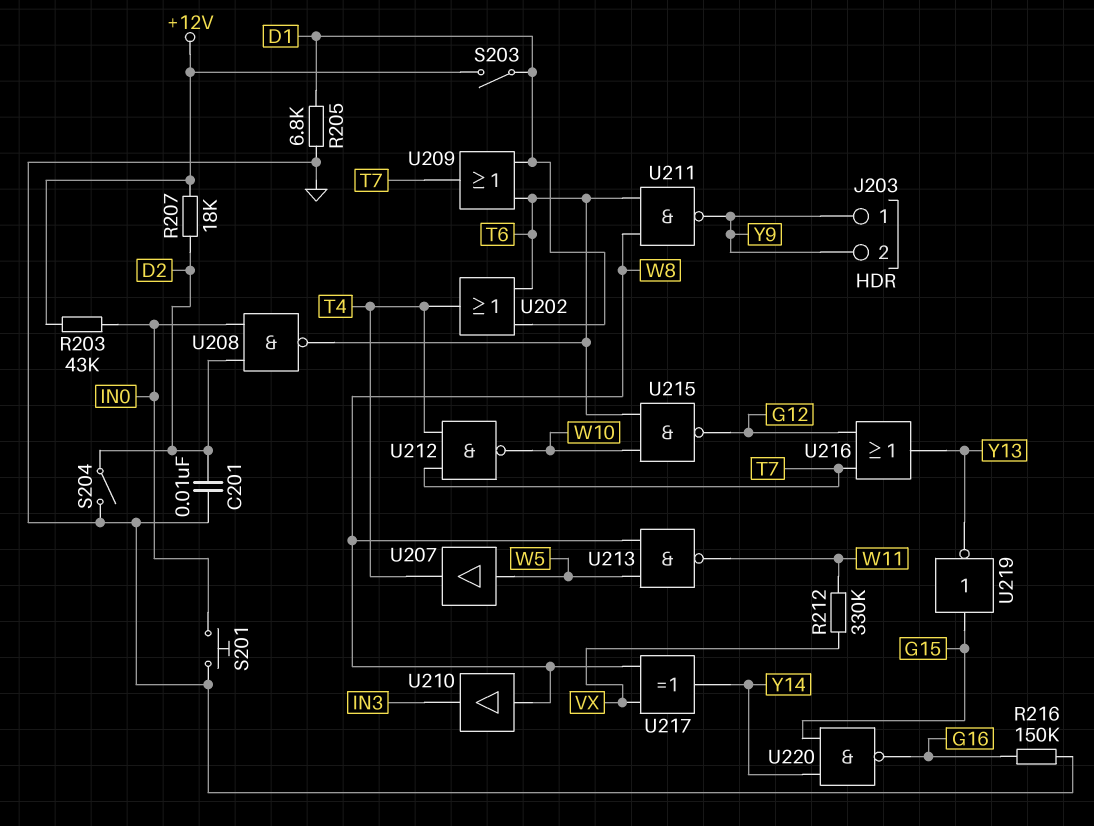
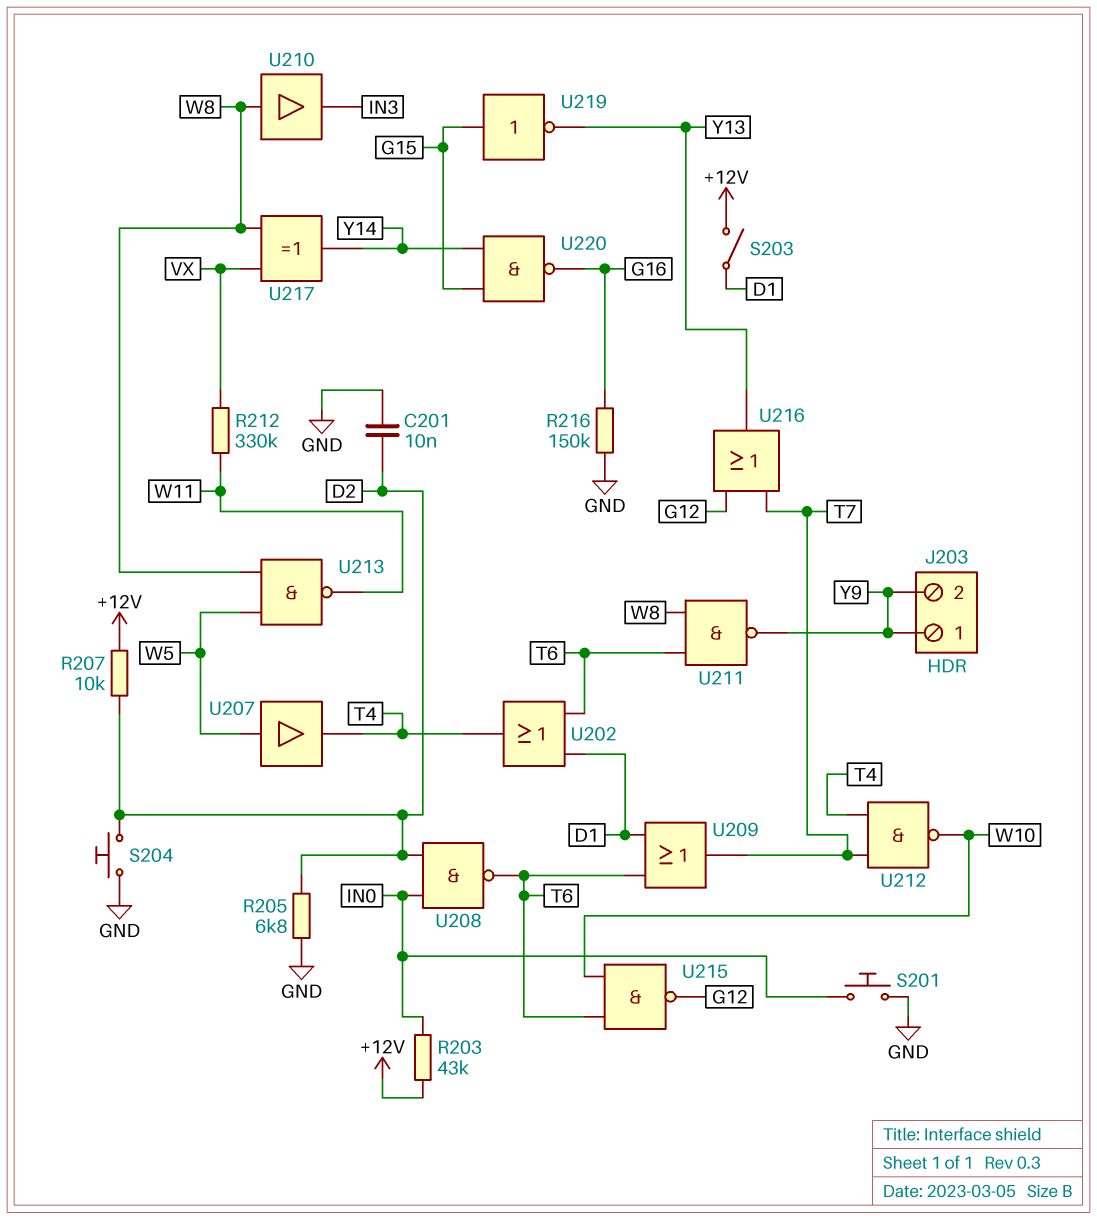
R205: 6.8k (D1, GND) -> 6.8k (D2, GND)
R207: 18k (+12V, D2) -> 10k (+12V, D2)
S204: switch (D2, GND) -> button (D2, GND)

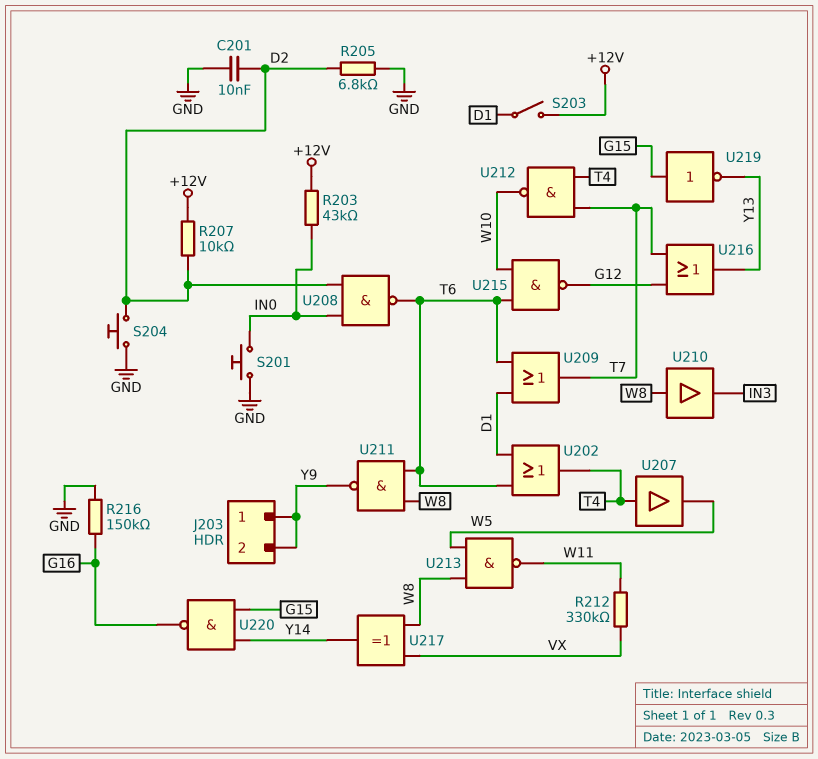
U207: buffer (in W5, out T4) -> buffer (in T4, out W5)

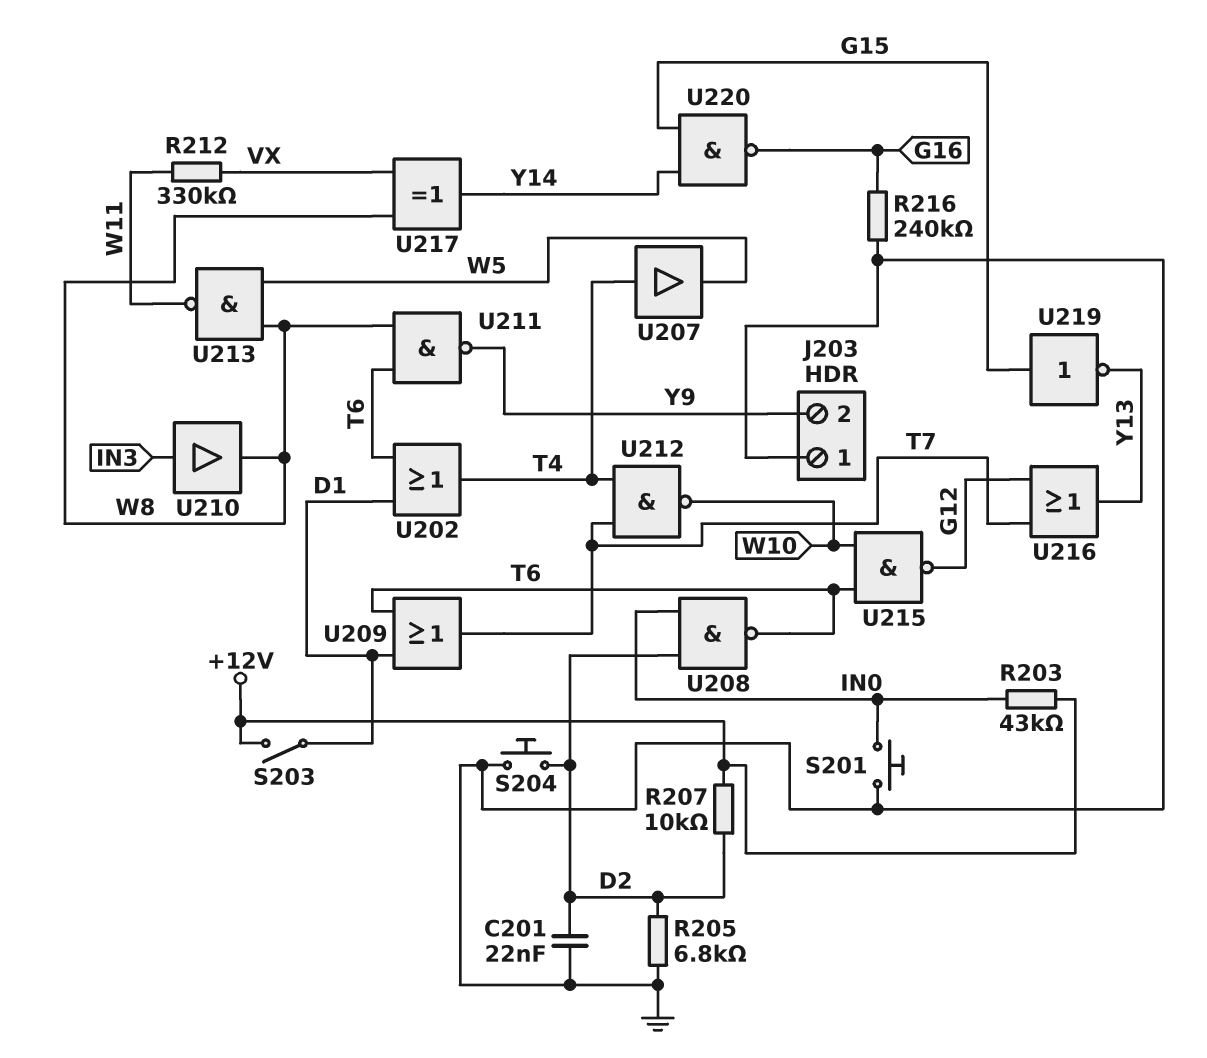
C201: 10nF (D2, GND) -> 22nF (D2, GND)
J203 pin 1: Y9 -> GND
R216: 150k (G16, GND) -> 240k (G16, GND)
U210: buffer (in W8, out IN3) -> buffer (in IN3, out W8)

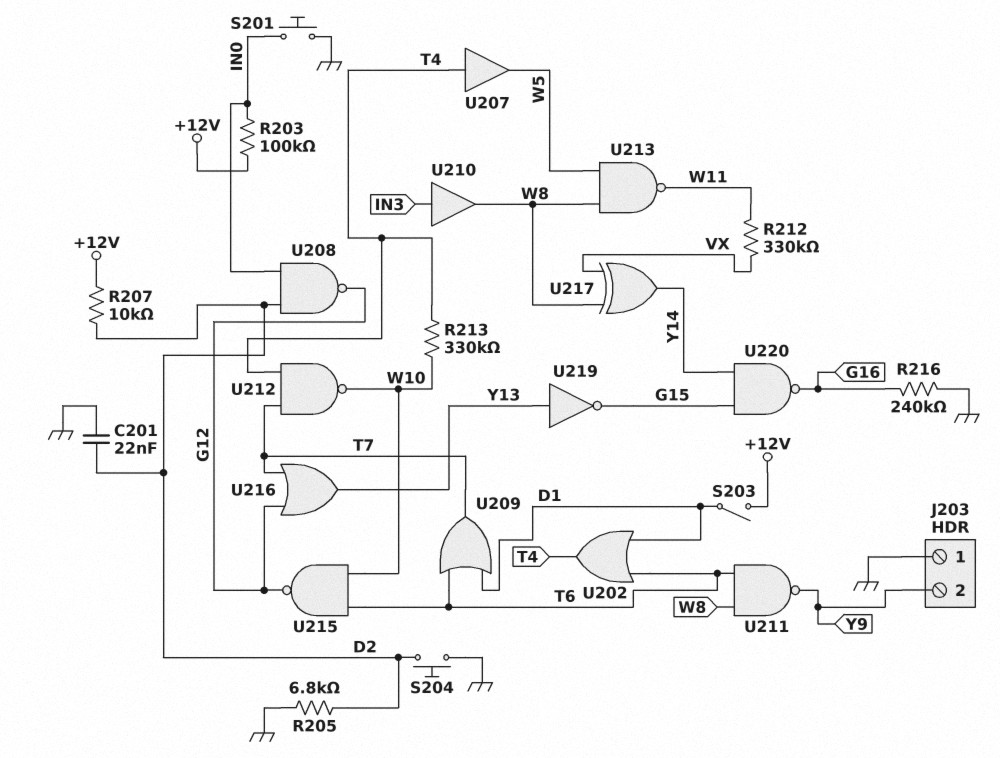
R203: 43k (+12V, IN0) -> 100k (+12V, IN0)
R213: none -> 330k (T4, W10)
U208: NAND (in D2, in IN0, out T6) -> NAND (in D2, in IN0, out G12)
U219: NOT (in G15, out Y13) -> NOT (in Y13, out G15)

